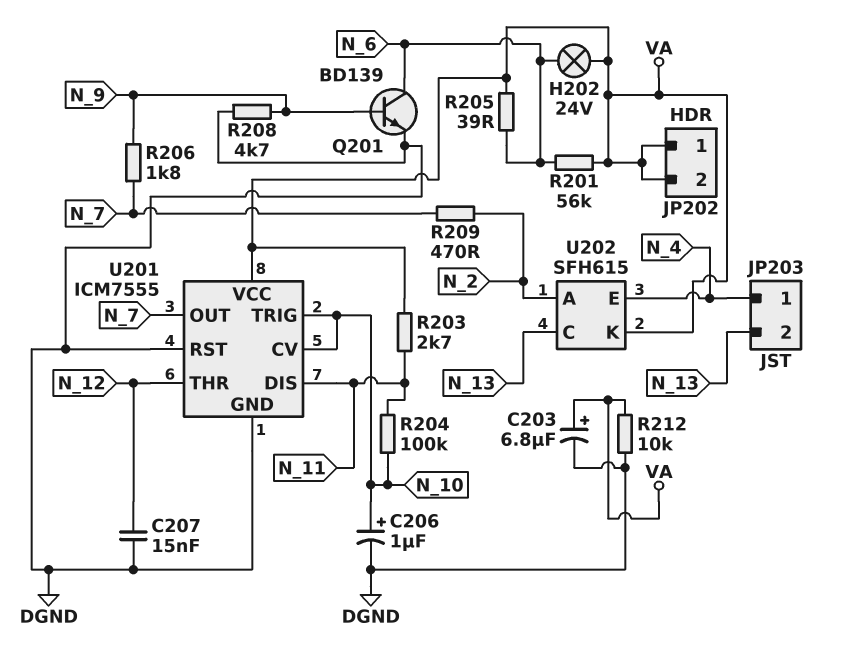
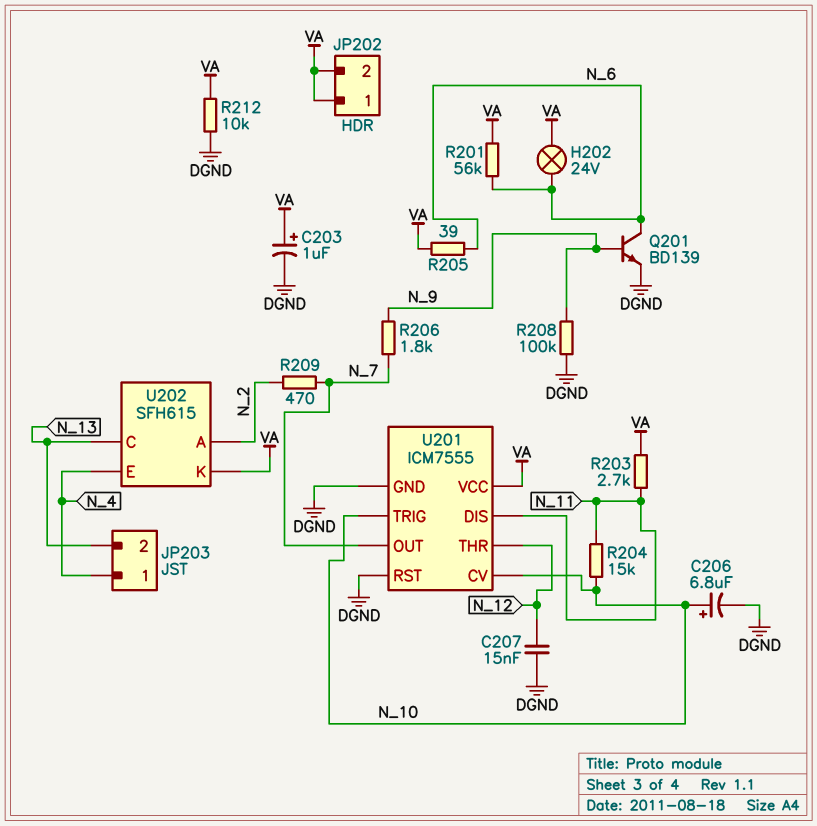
C203: 6.8uF (plus VA, minus DGND) -> 1uF (plus VA, minus DGND)
C206: 1uF (plus N_10, minus DGND) -> 6.8uF (plus N_10, minus DGND)
R204: 100k (N_10, N_11) -> 15k (N_10, N_11)
R208: 4.7k (DGND, N_9) -> 100k (DGND, N_9)

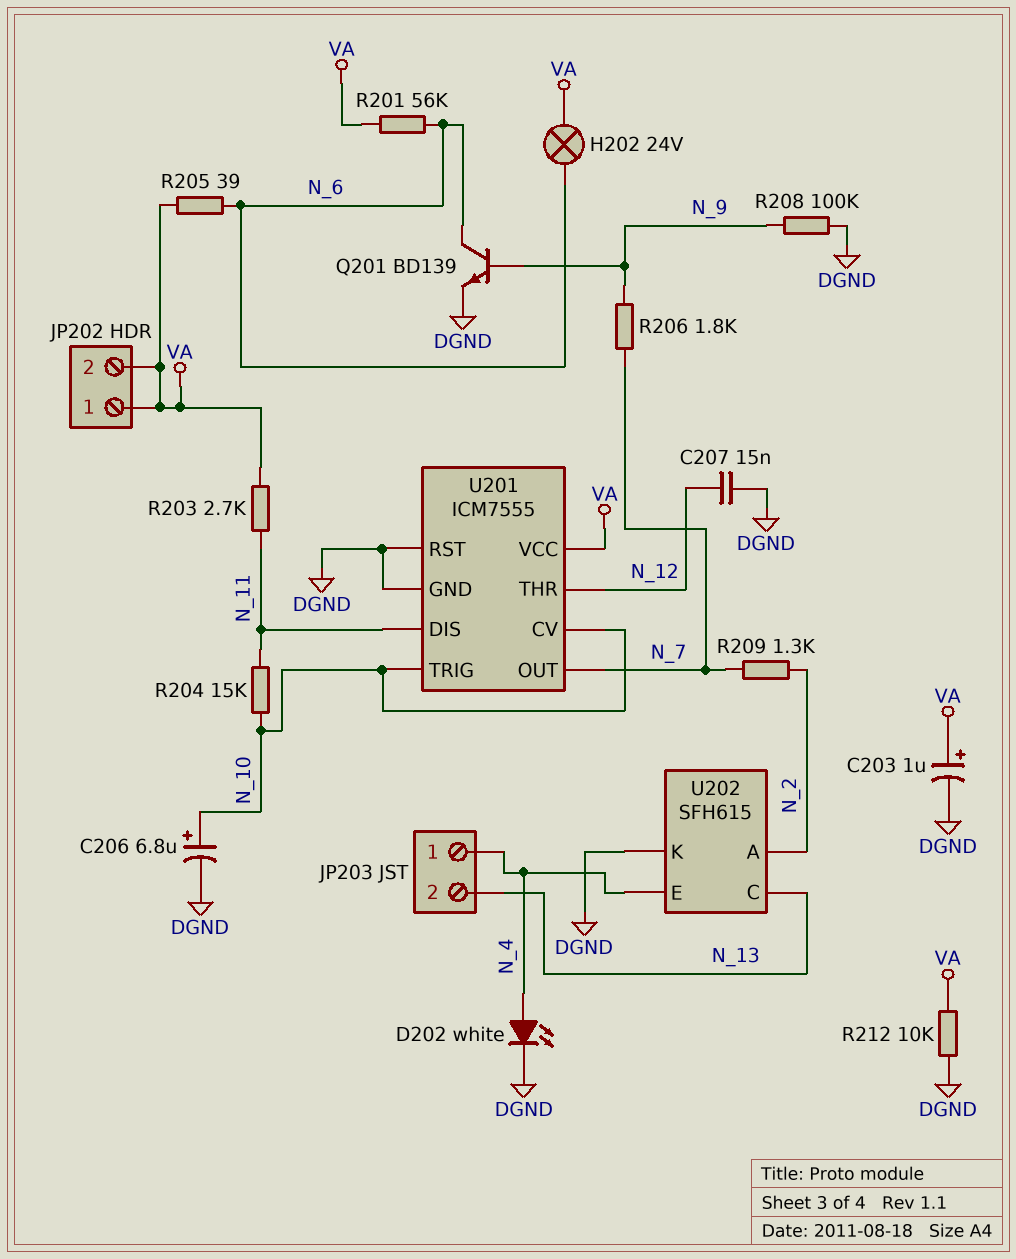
D202: none -> LED white (A N_4, K DGND)
R209: 470 (N_2, N_7) -> 1.3k (N_2, N_7)
U202 pin K: VA -> DGND

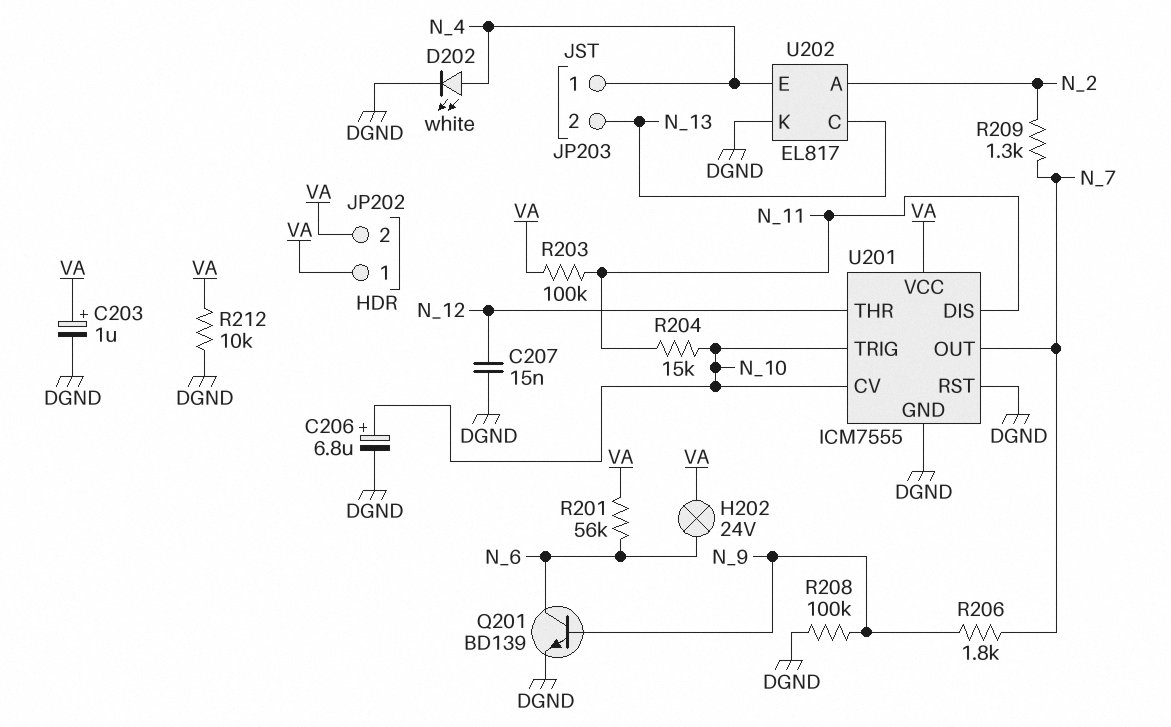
R203: 2.7k (N_11, VA) -> 100k (N_11, VA)
R205: 39 (N_6, VA) -> none
U202: SFH615 -> EL817

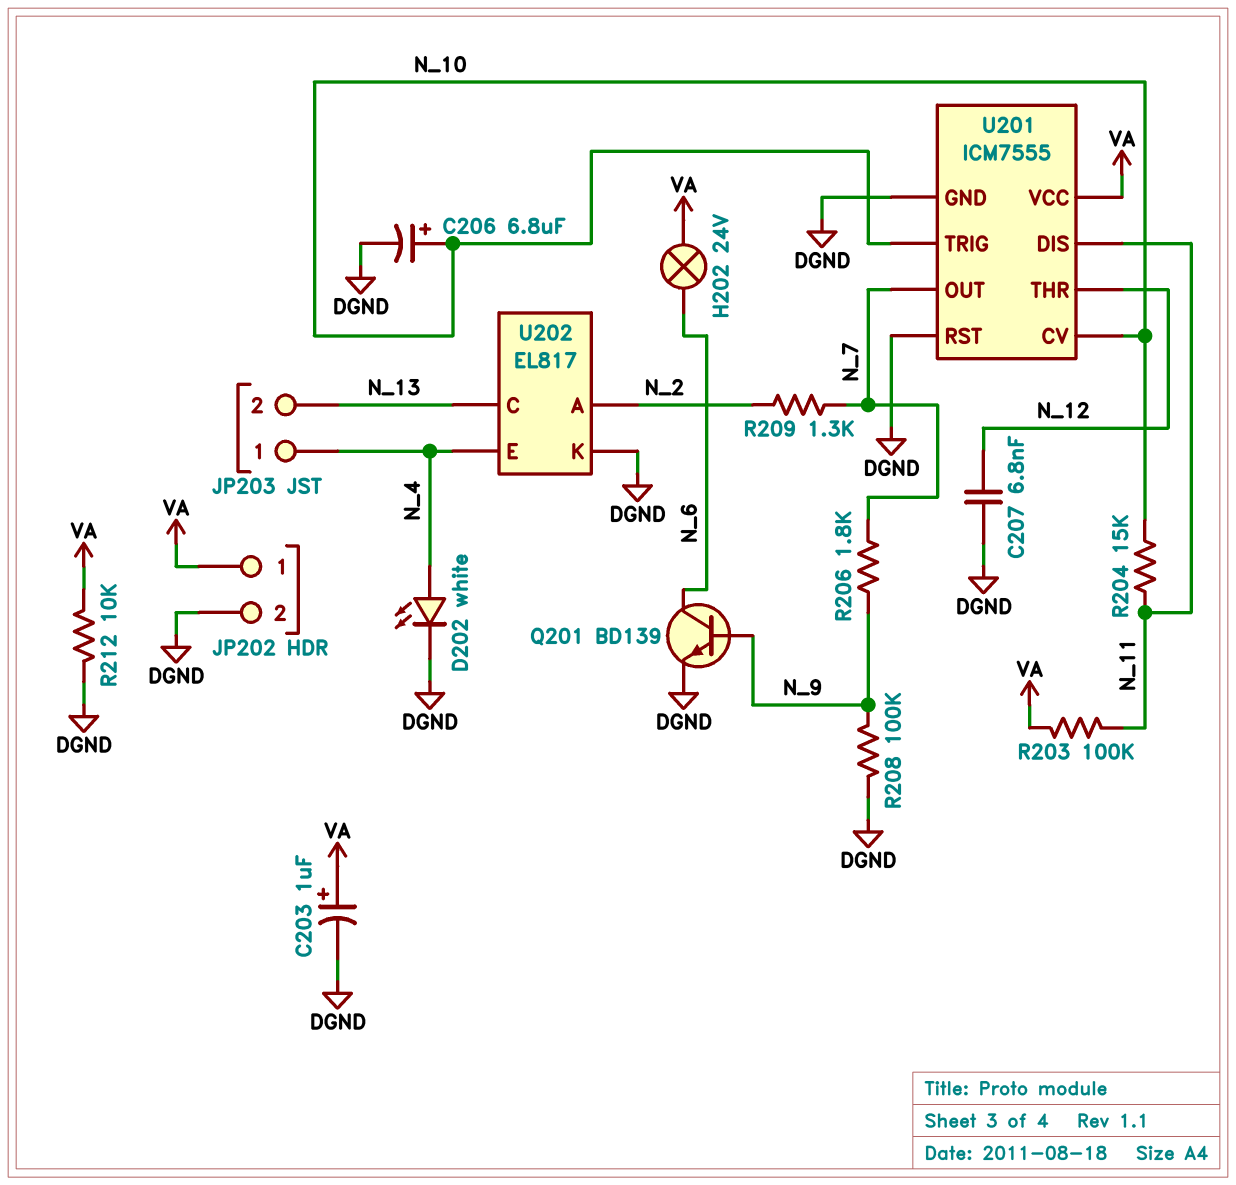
C207: 15nF (DGND, N_12) -> 6.8nF (DGND, N_12)
JP202 pin 2: VA -> DGND
R201: 56k (N_6, VA) -> none

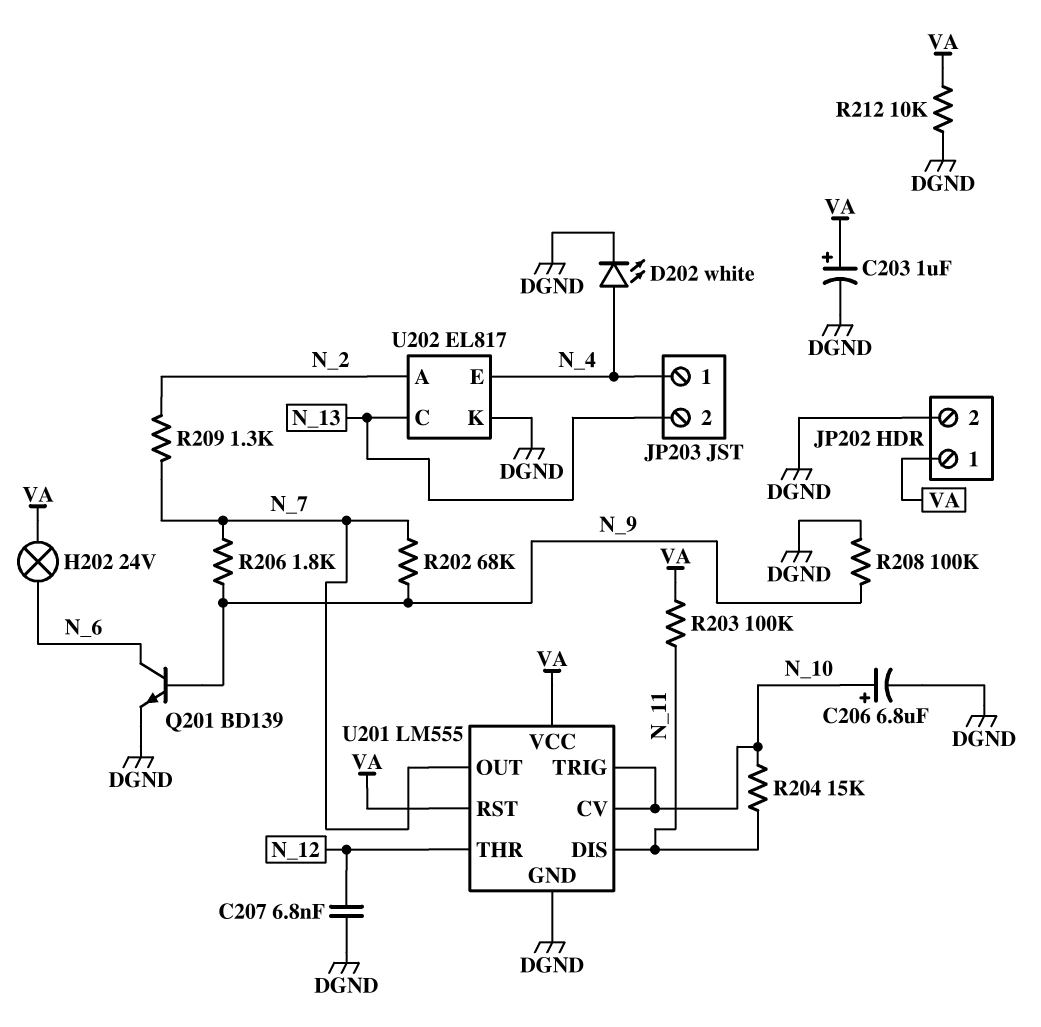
R202: none -> 68k (N_7, N_9)
U201: ICM7555 -> LM555
U201 pin RST: DGND -> VA

